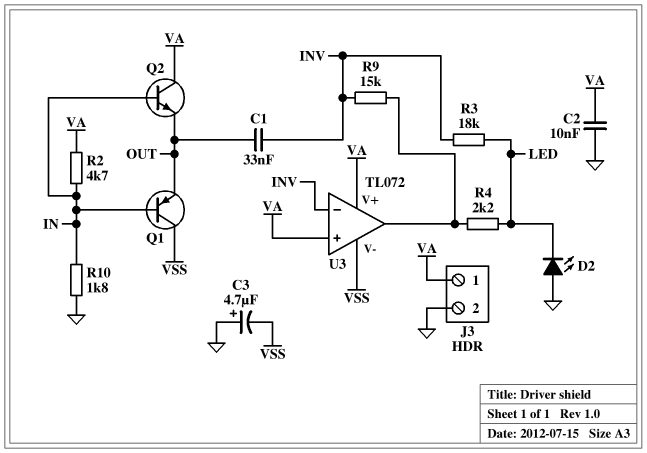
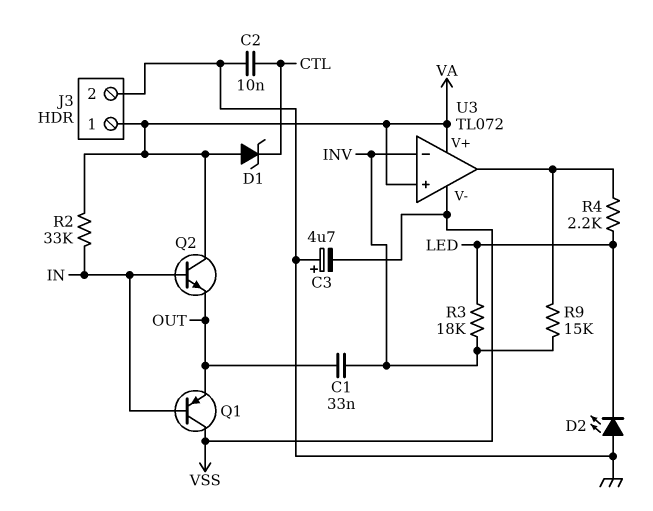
C2: 10nF (GND, VA) -> 10nF (CTL, GND)
D1: none -> zener (A VA, K CTL)
R2: 4.7k (IN, VA) -> 33k (IN, VA)
R10: 1.8k (GND, IN) -> none

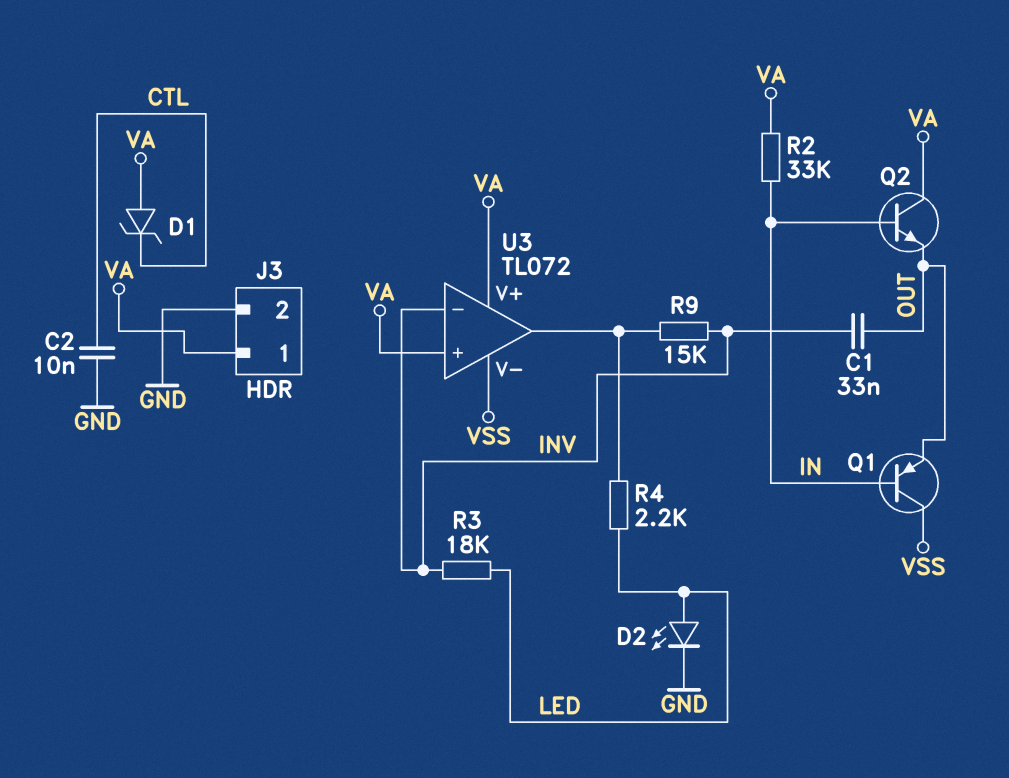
C3: 4.7uF (plus GND, minus VSS) -> none
D2: LED (A GND, K LED) -> LED (A LED, K GND)

